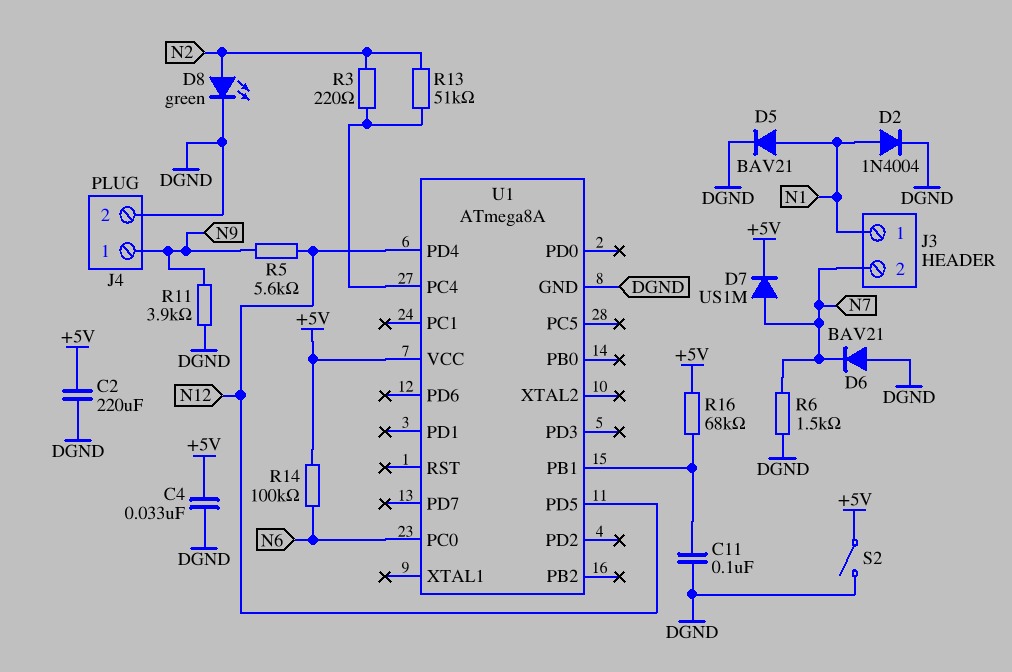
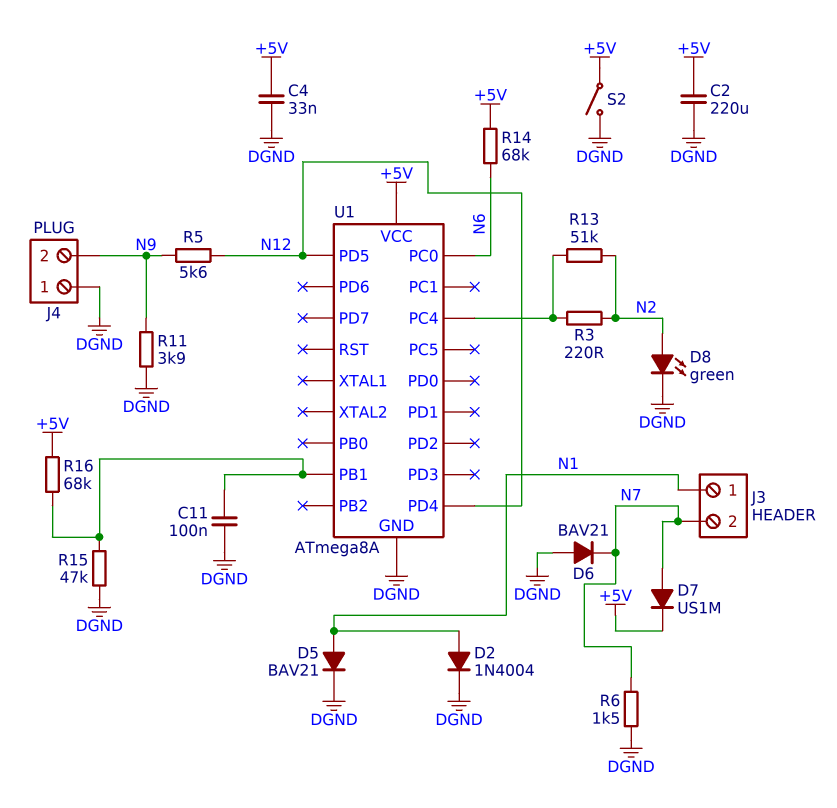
J4 pin 1: N9 -> DGND
J4 pin 2: DGND -> N9
R14: 100k (+5V, N6) -> 68k (+5V, N6)
R15: none -> 47k (DGND, U1/PB1)

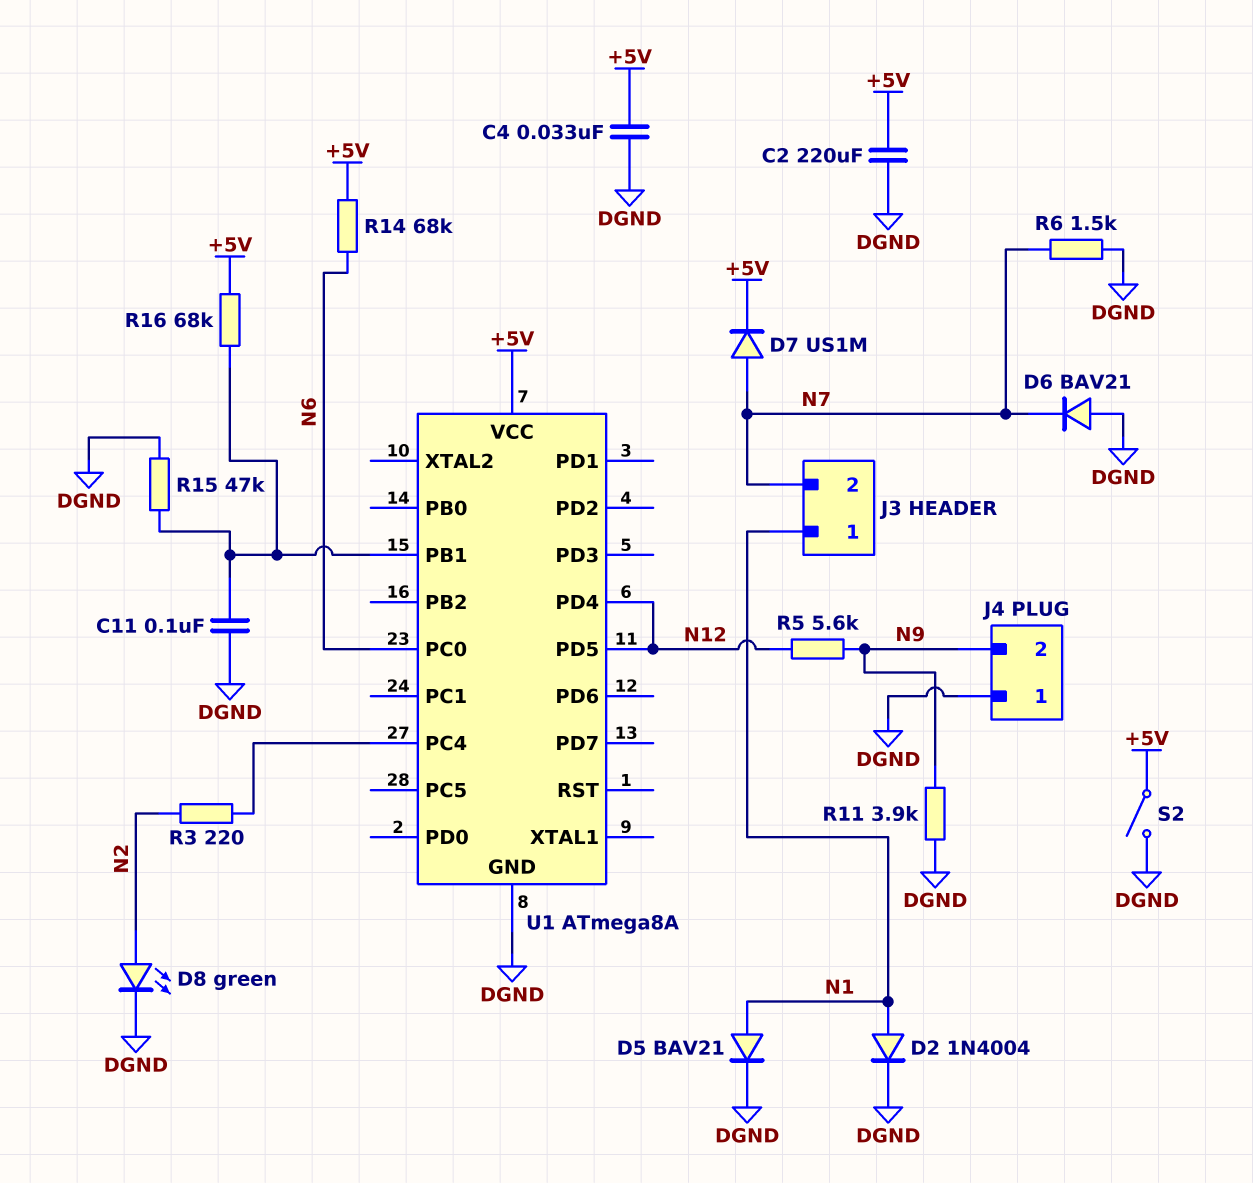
R13: 51k (N2, U1/PC4) -> none

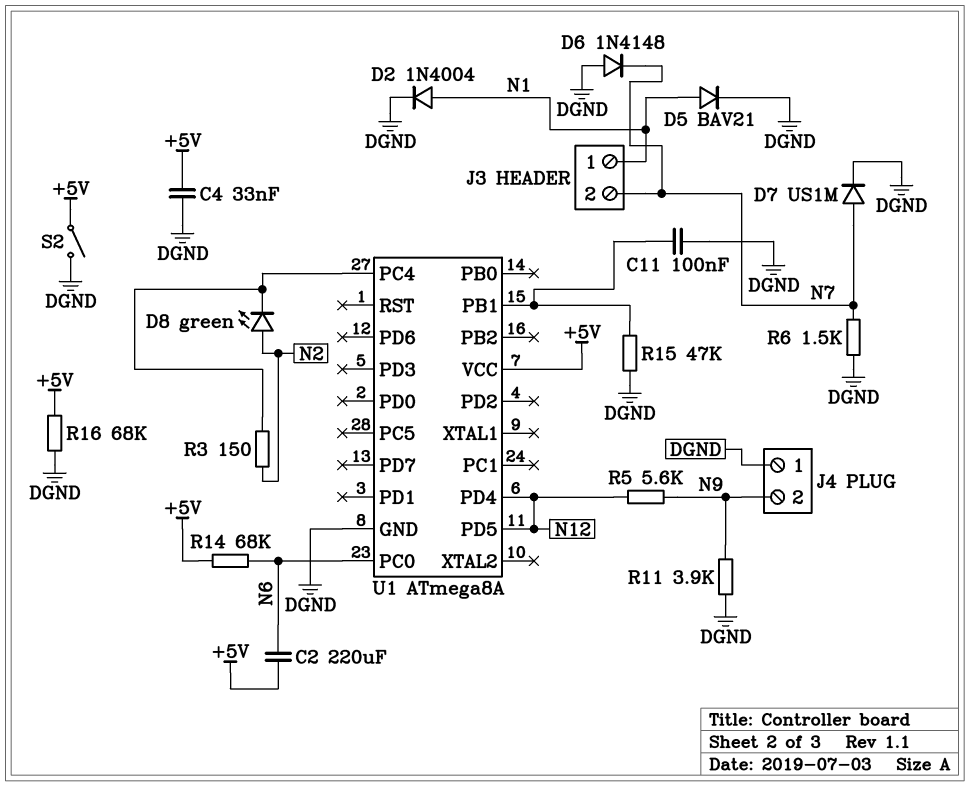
C2: 220uF (+5V, DGND) -> 220uF (+5V, N6)
D6: diode BAV21 (A DGND, K N7) -> diode 1N4148 (A DGND, K N7)
D7: diode US1M (A N7, K +5V) -> diode US1M (A N7, K DGND)
D8: LED green (A N2, K DGND) -> LED green (A N2, K U1/PC4)
R3: 220 (N2, U1/PC4) -> 150 (N2, U1/PC4)
R16: 68k (+5V, U1/PB1) -> 68k (+5V, DGND)

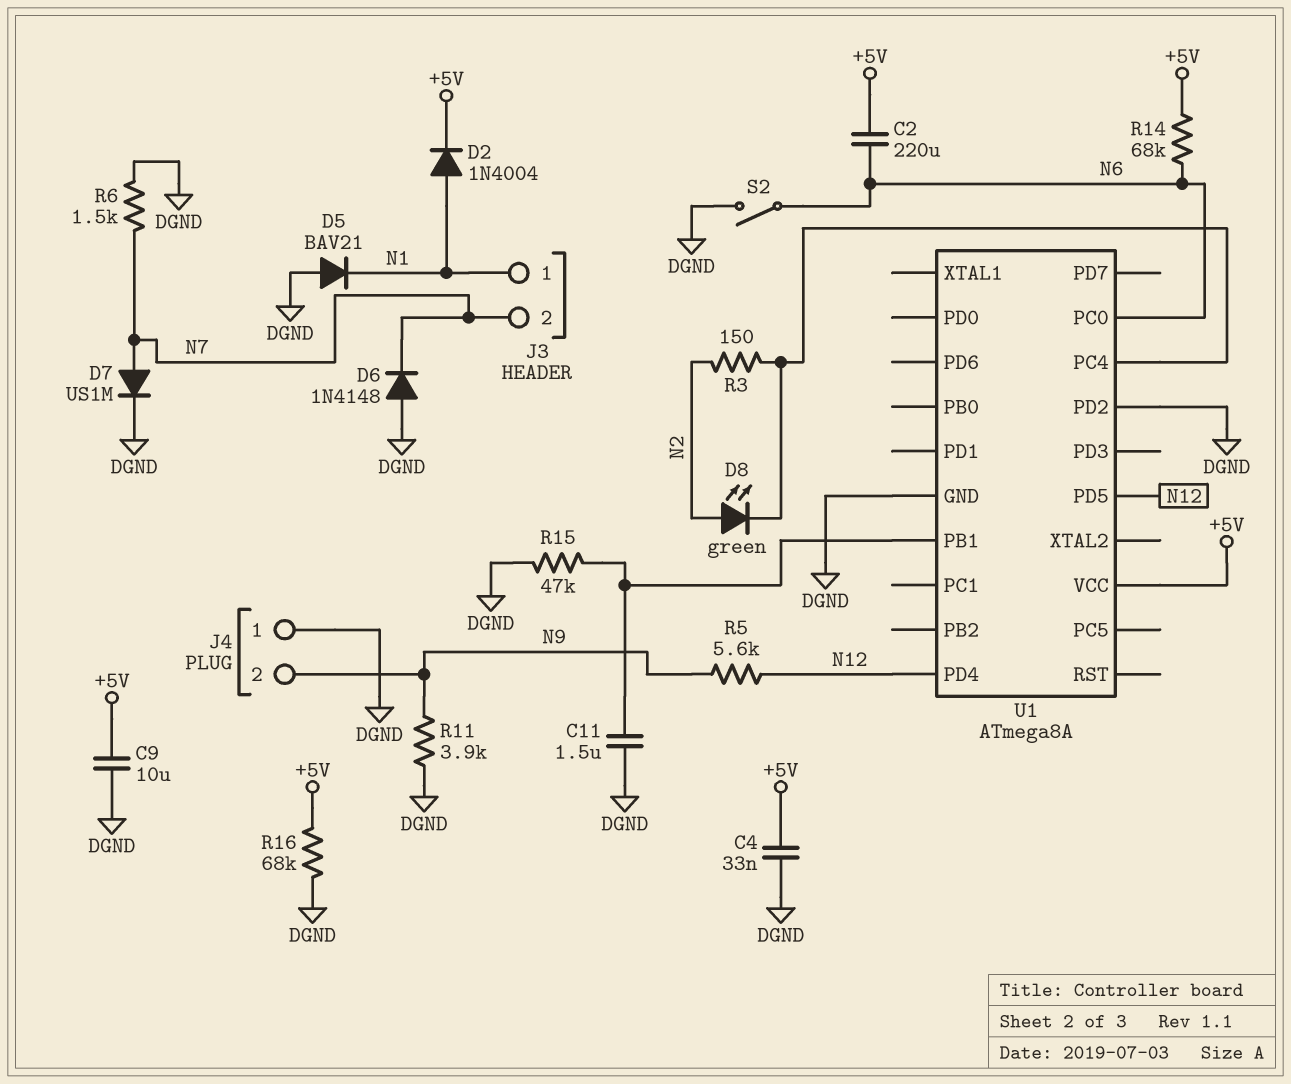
C9: none -> 10uF (+5V, DGND)
C11: 100nF (DGND, U1/PB1) -> 1.5uF (DGND, U1/PB1)
D2: diode 1N4004 (A N1, K DGND) -> diode 1N4004 (A N1, K +5V)
D5: diode BAV21 (A N1, K DGND) -> diode BAV21 (A DGND, K N1)
S2: switch (+5V, DGND) -> switch (DGND, N6)
U1 pin PD2: none -> DGND

